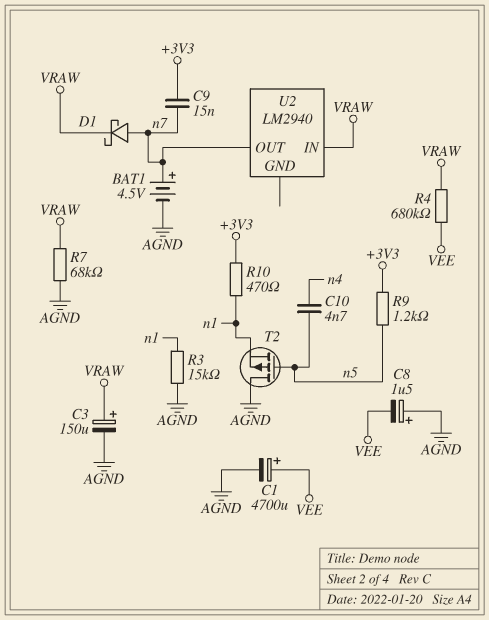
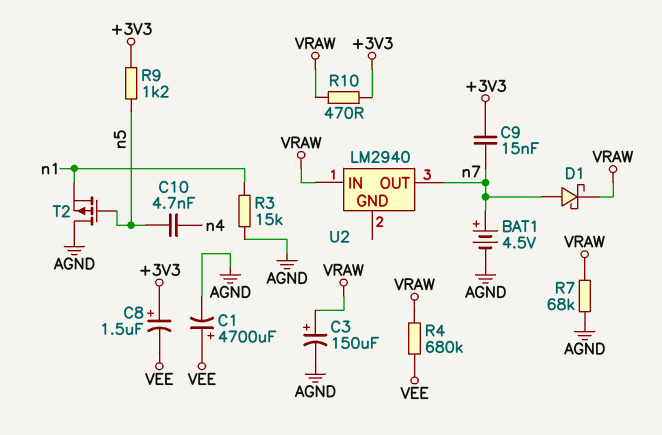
C8: 1.5uF (plus AGND, minus VEE) -> 1.5uF (plus +3V3, minus VEE)
R10: 470 (+3V3, n1) -> 470 (+3V3, VRAW)

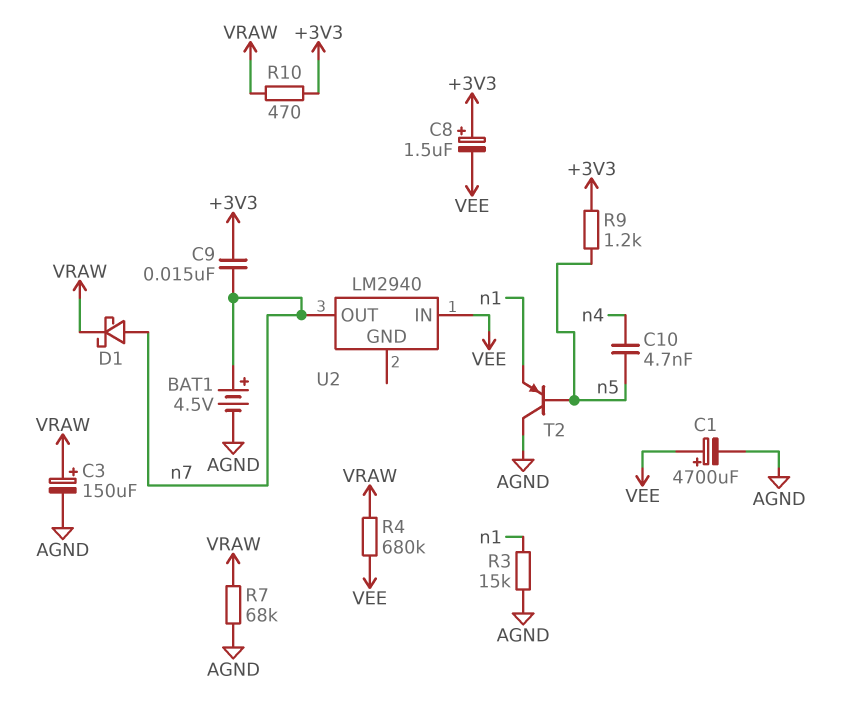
T2: PMOS (G n5, D AGND, S n1) -> PNP (B n5, C AGND, E n1)
U2 pin IN: VRAW -> VEE

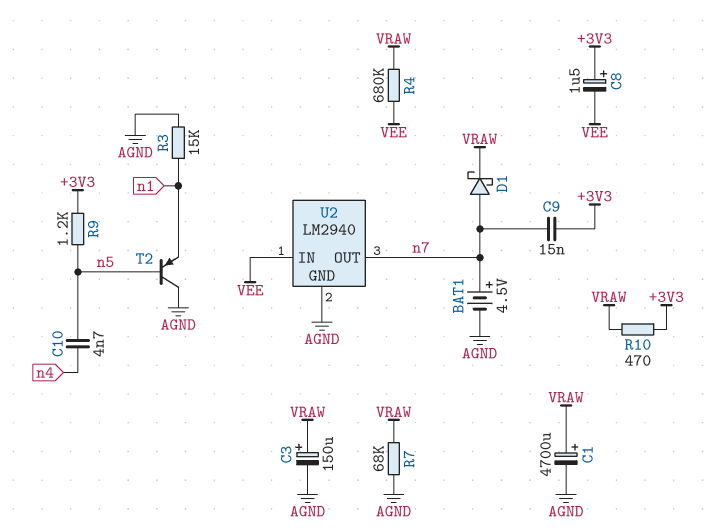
C1: 4700uF (plus VEE, minus AGND) -> 4700uF (plus VRAW, minus AGND)
U2 pin GND: none -> AGND

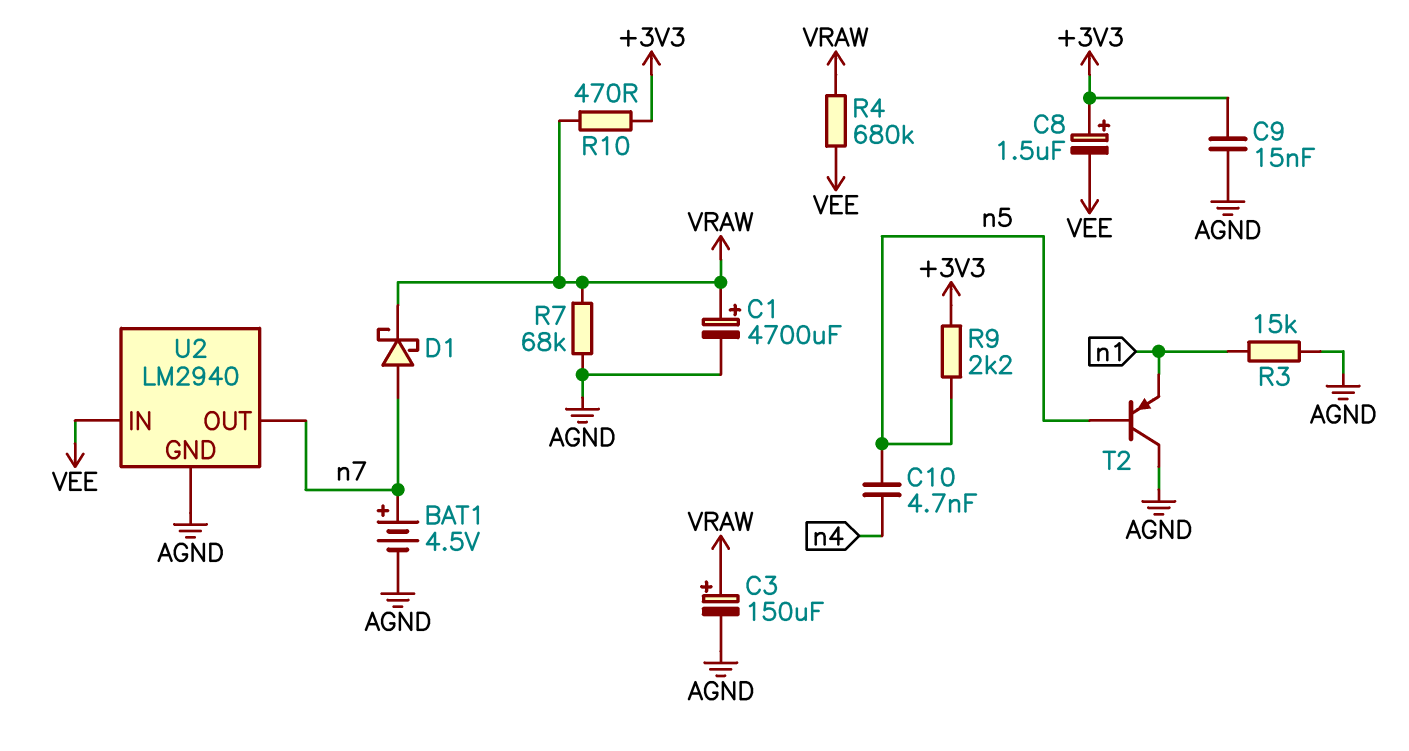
C9: 15nF (+3V3, n7) -> 15nF (+3V3, AGND)
R9: 1.2k (+3V3, n5) -> 2.2k (+3V3, n5)

